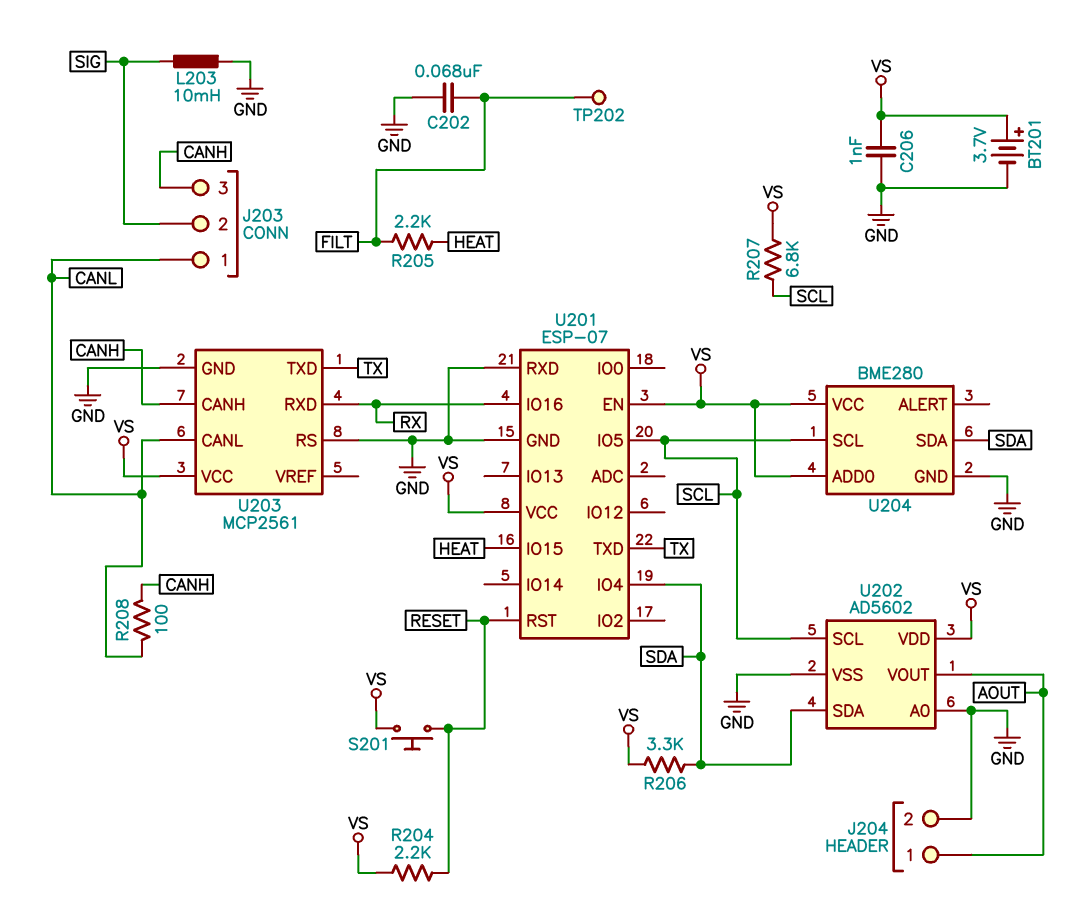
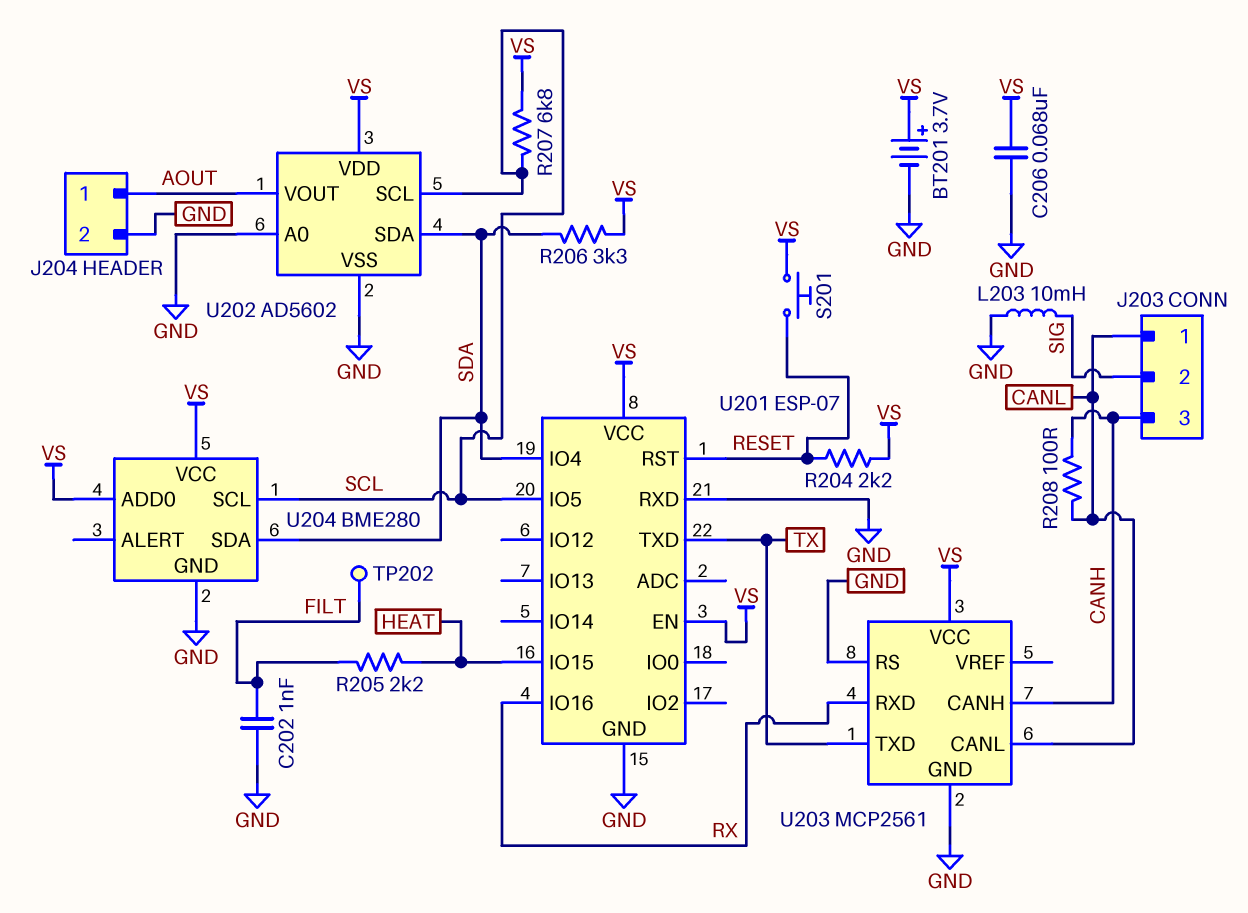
C202: 68nF (FILT, GND) -> 1nF (FILT, GND)
C206: 1nF (GND, VS) -> 68nF (GND, VS)

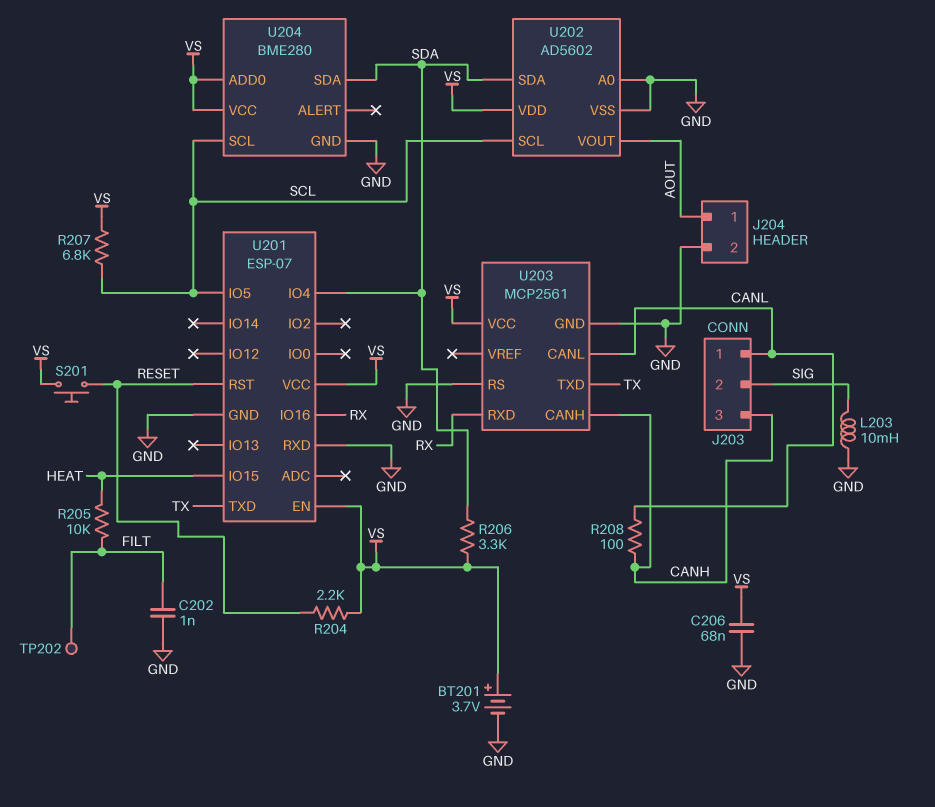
R205: 2.2k (FILT, HEAT) -> 10k (FILT, HEAT)

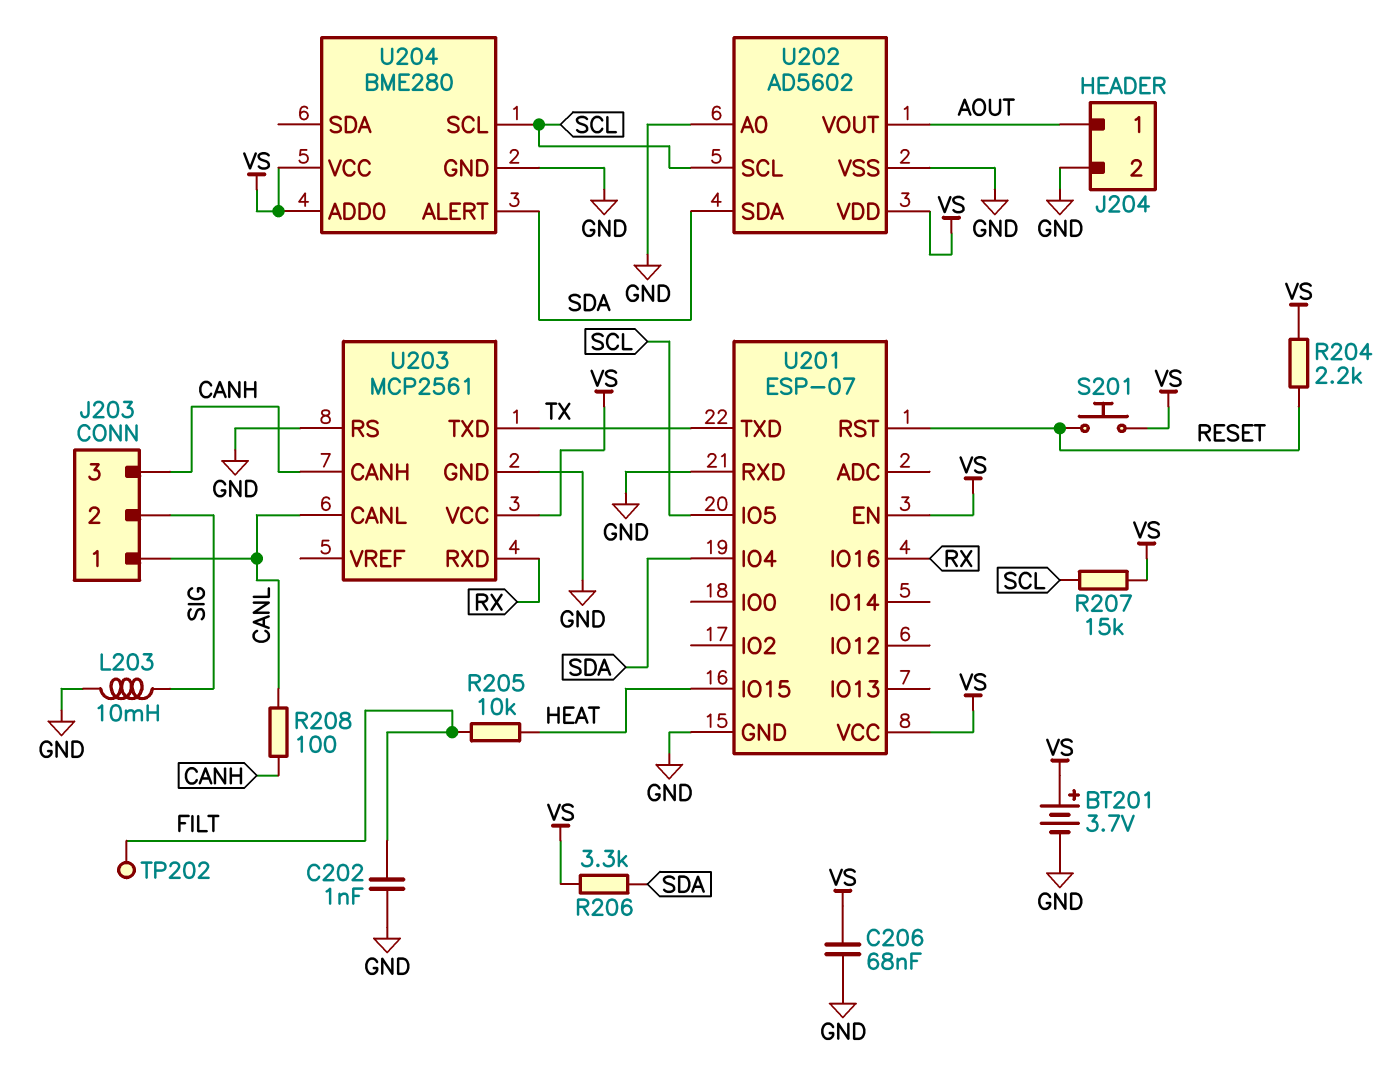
R207: 6.8k (SCL, VS) -> 15k (SCL, VS)
U204 pin ALERT: none -> SDA
U204 pin SDA: SDA -> none

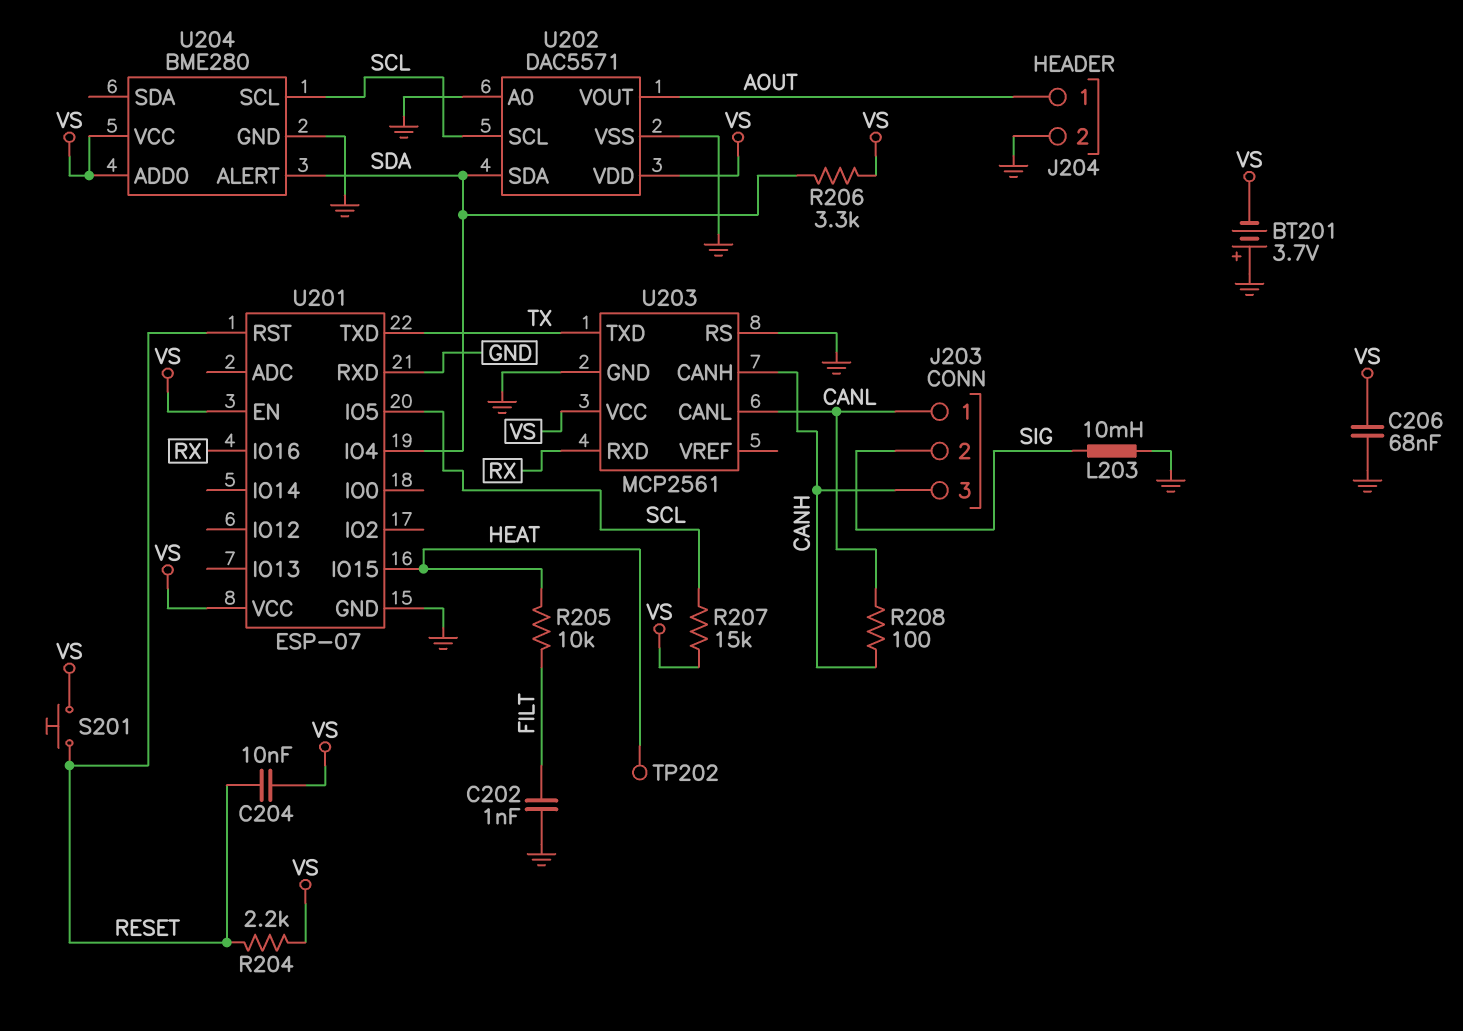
BT201: 3.7V (plus VS, minus GND) -> 3.7V (plus GND, minus VS)
C204: none -> 10nF (RESET, VS)
TP202: test point (FILT) -> test point (HEAT)
U202: AD5602 -> DAC5571

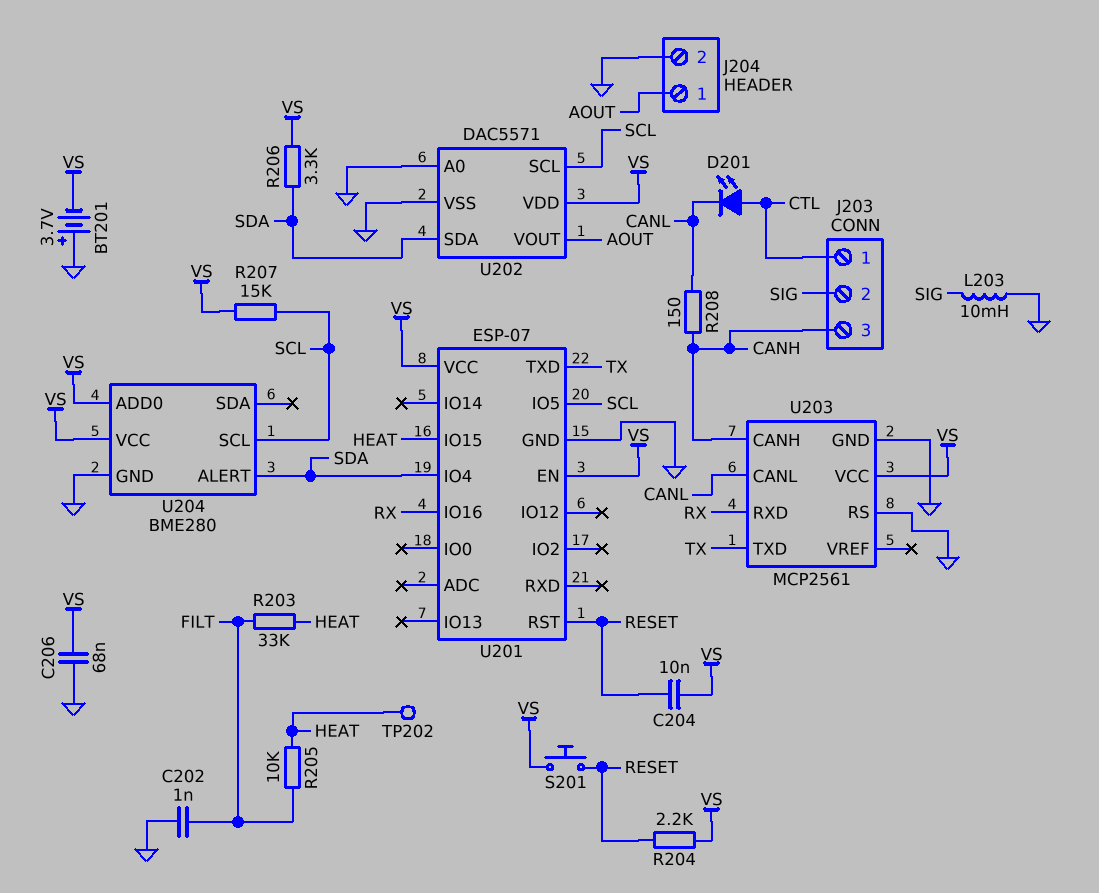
D201: none -> LED (A CTL, K CANL)
J203 pin 1: CANL -> CTL
R203: none -> 33k (FILT, HEAT)
R208: 100 (CANH, CANL) -> 150 (CANH, CANL)
U201 pin RXD: GND -> none

